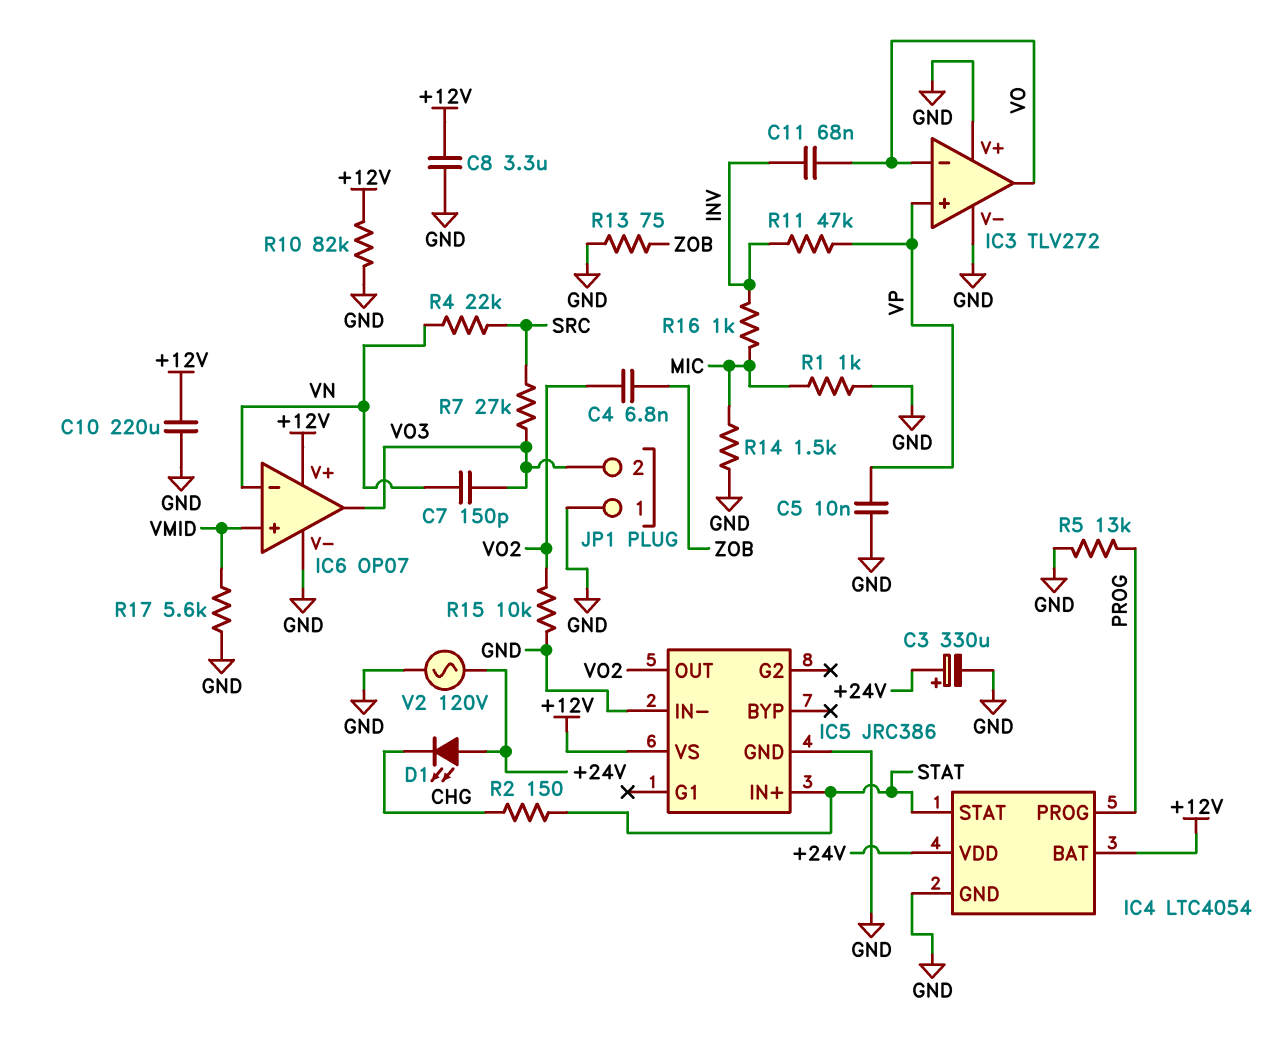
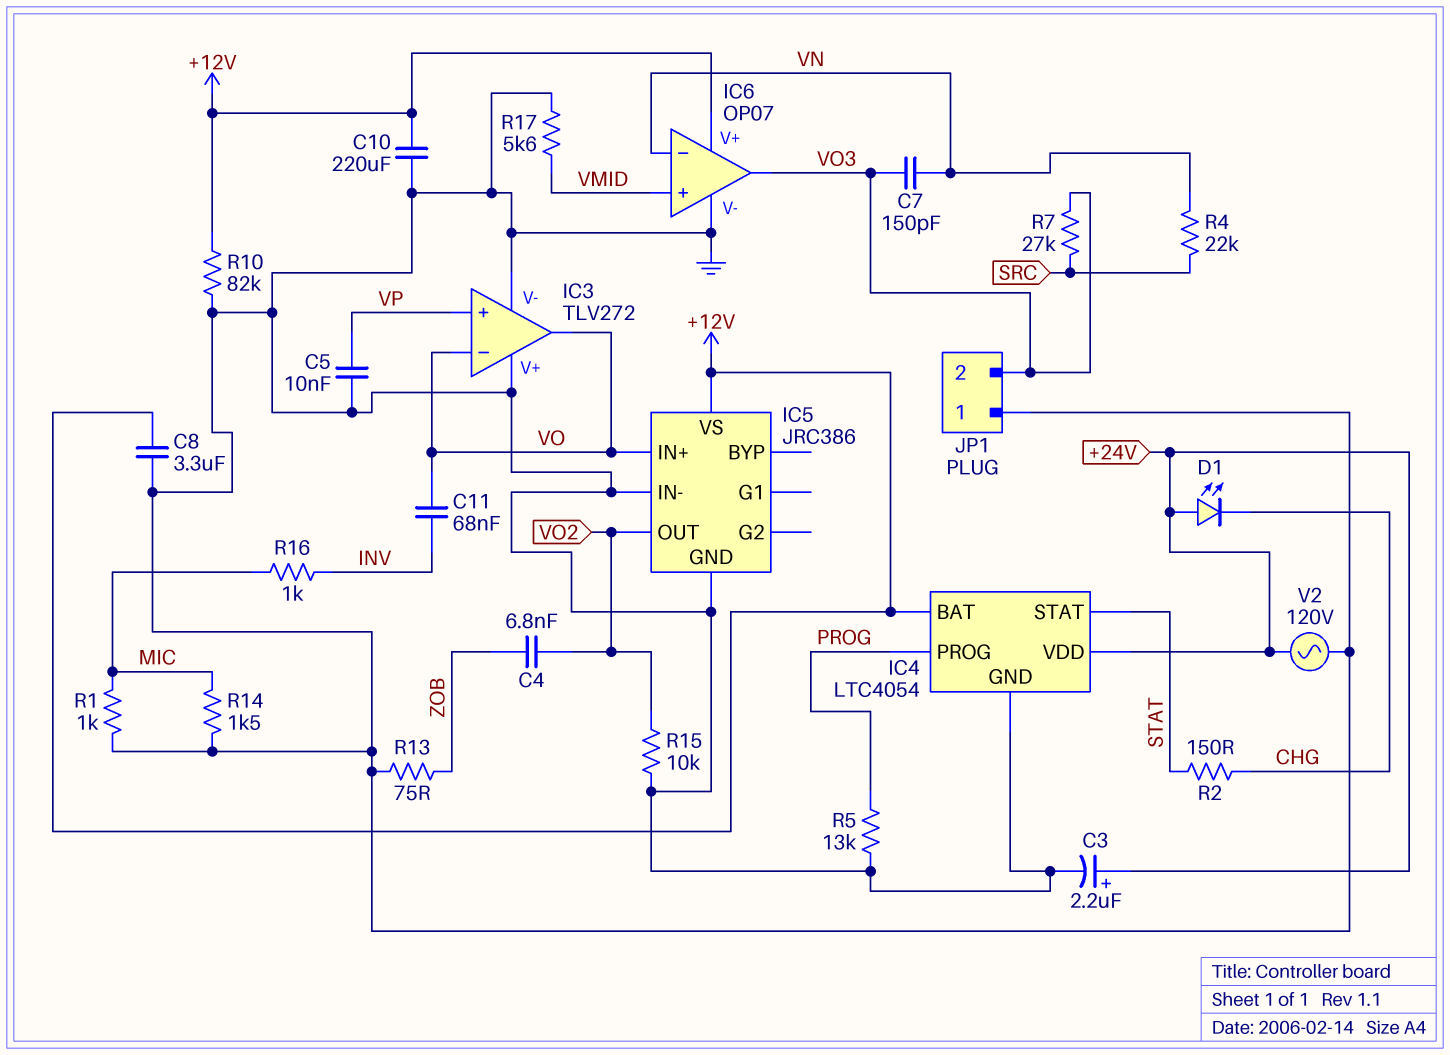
C3: 330uF (plus +24V, minus GND) -> 2.2uF (plus +24V, minus GND)
IC5 pin IN+: STAT -> VO
R11: 47k (INV, VP) -> none

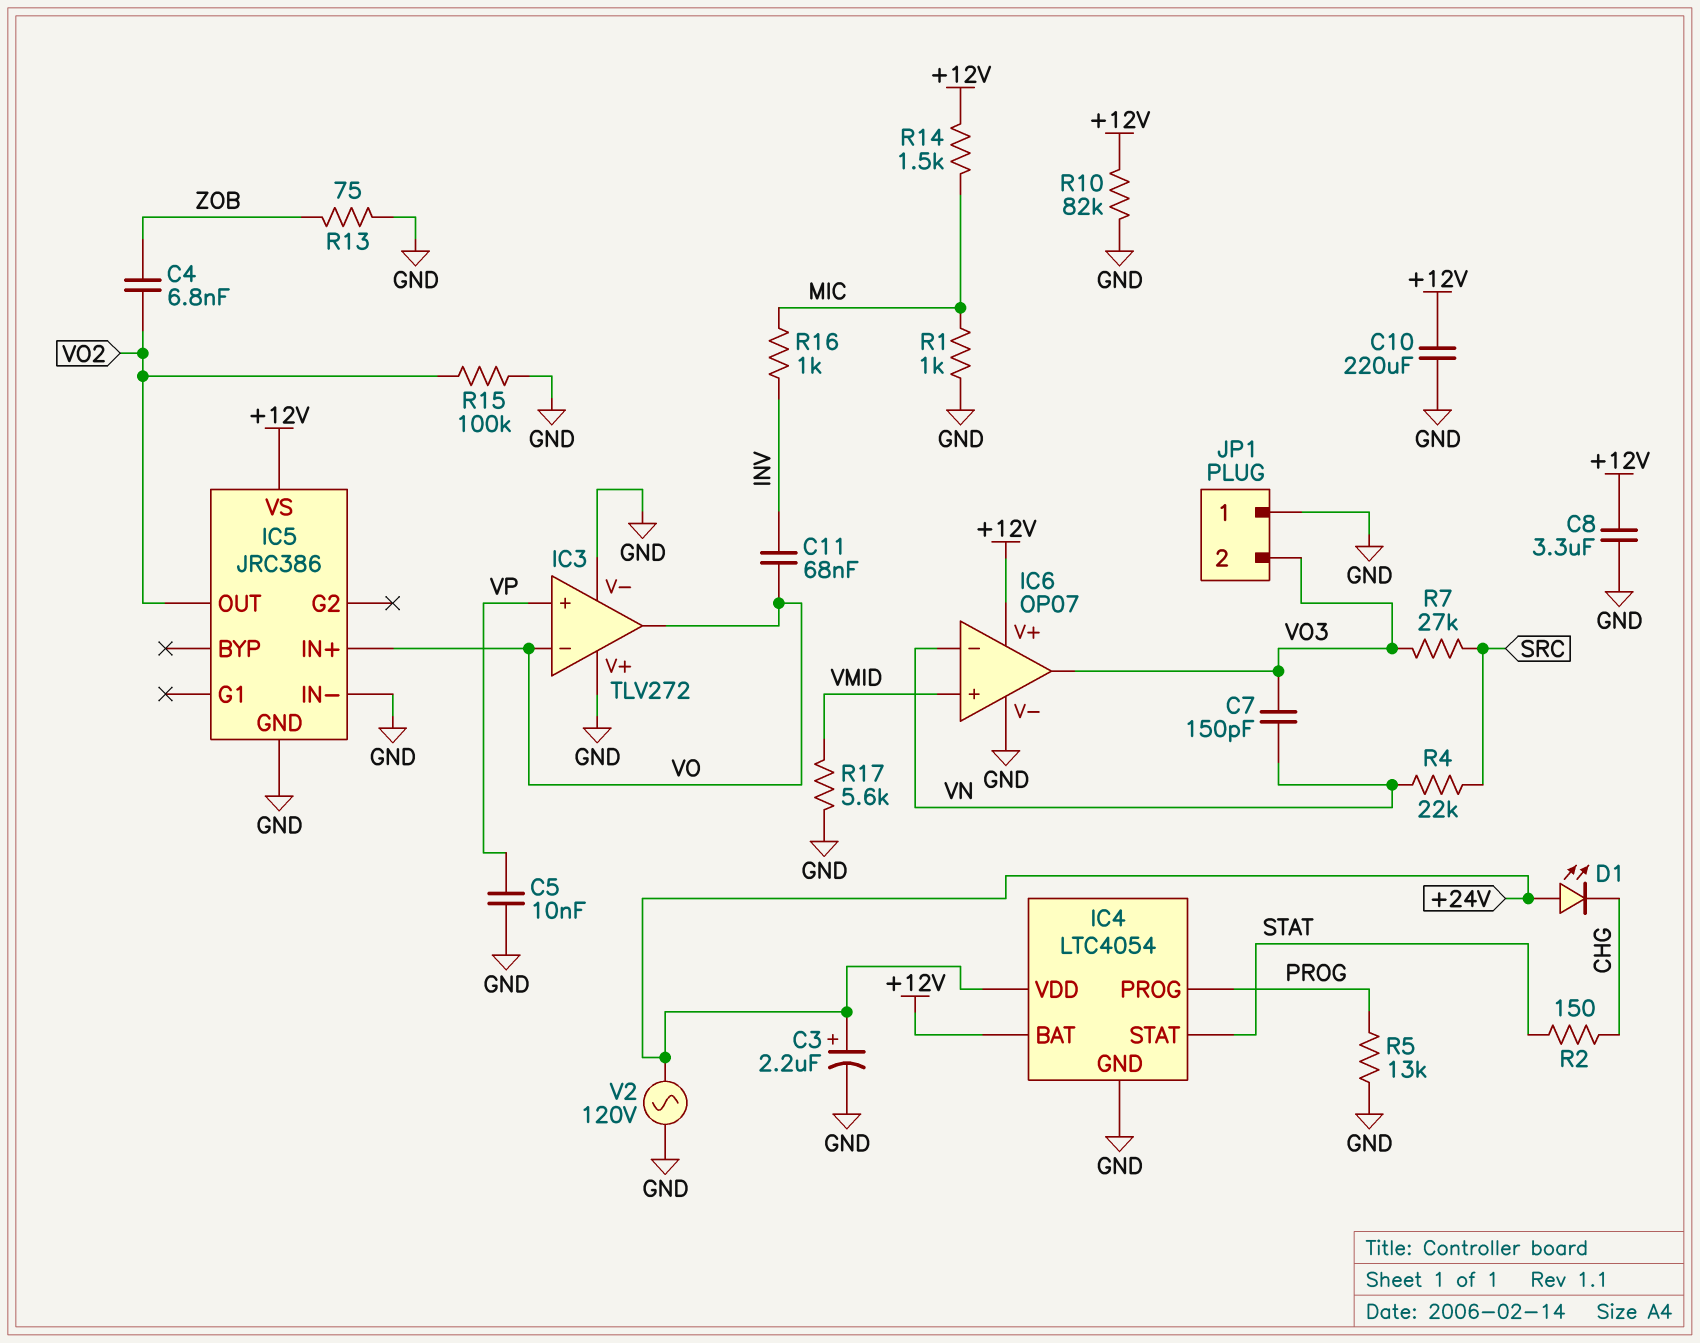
R14: 1.5k (GND, MIC) -> 1.5k (+12V, MIC)
R15: 10k (GND, VO2) -> 100k (GND, VO2)

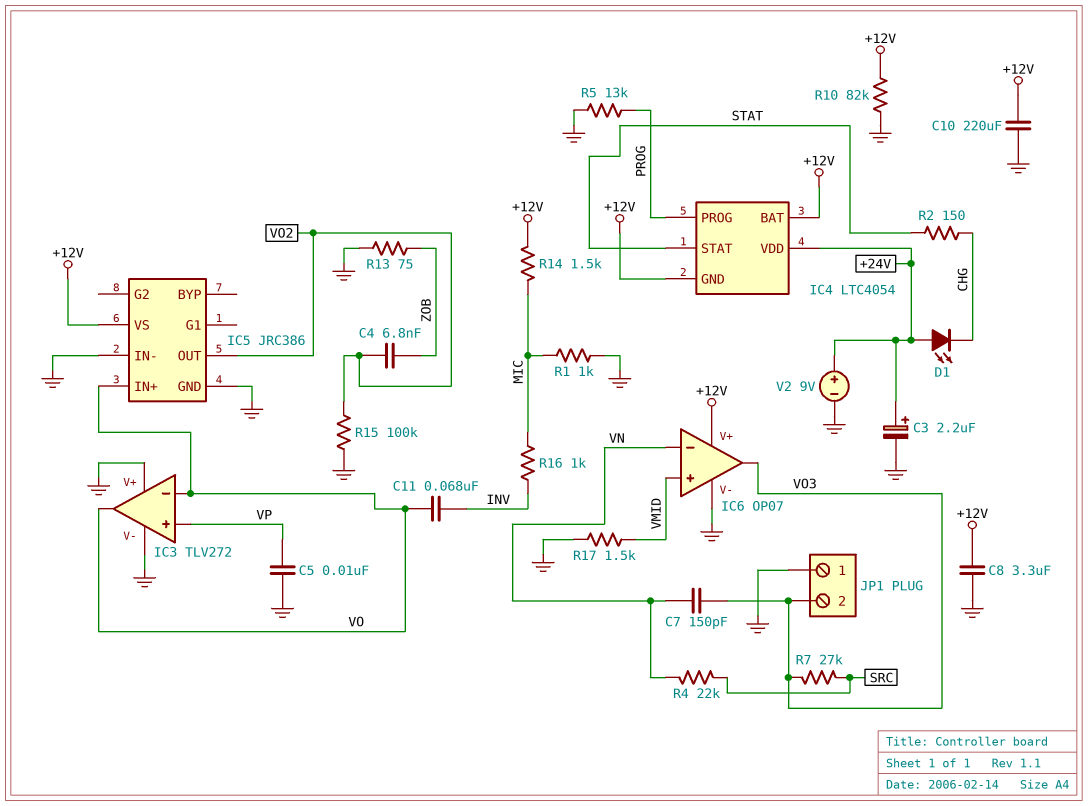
IC4 pin GND: GND -> +12V
R17: 5.6k (GND, VMID) -> 1.5k (GND, VMID)
V2: AC 120V (+24V, GND) -> 9V (plus +24V, minus GND)

